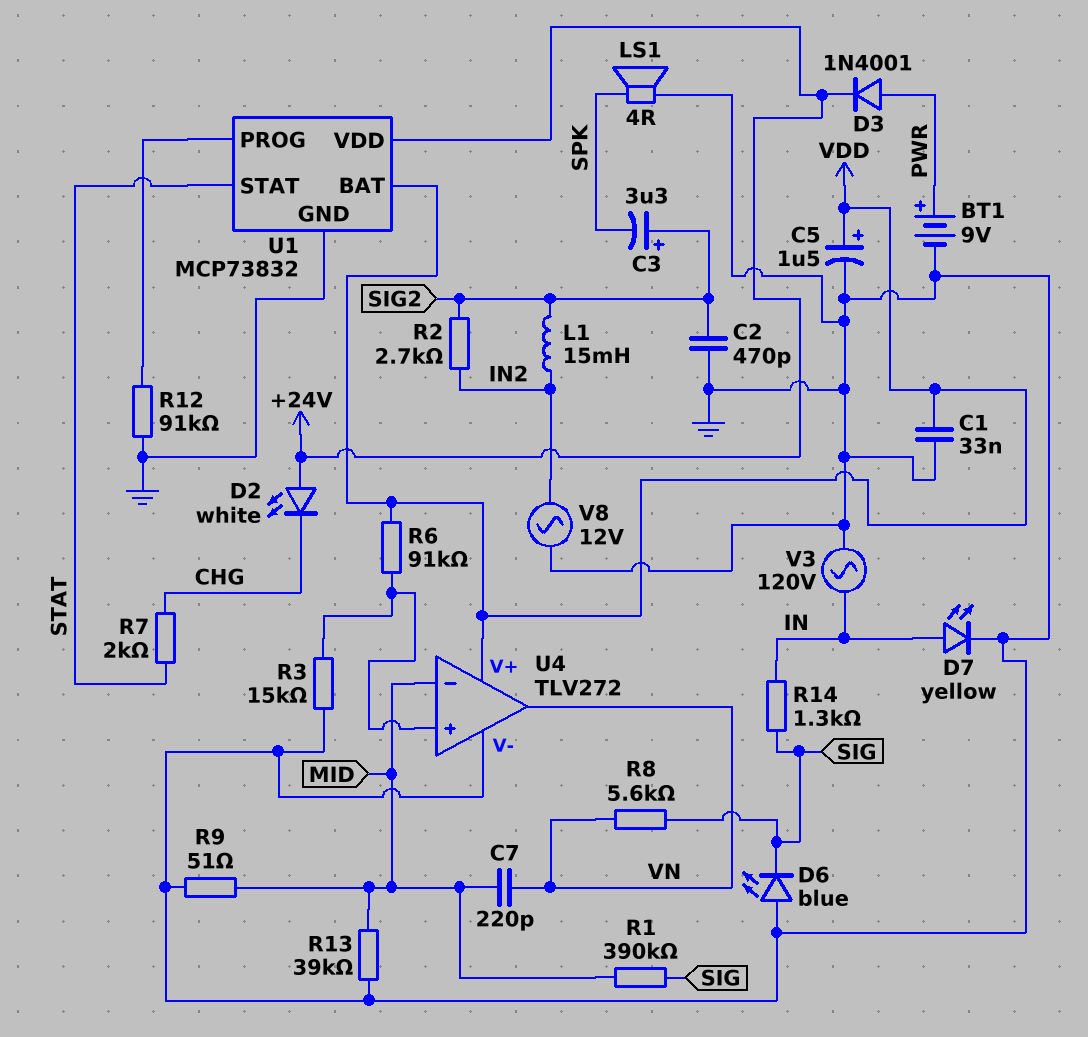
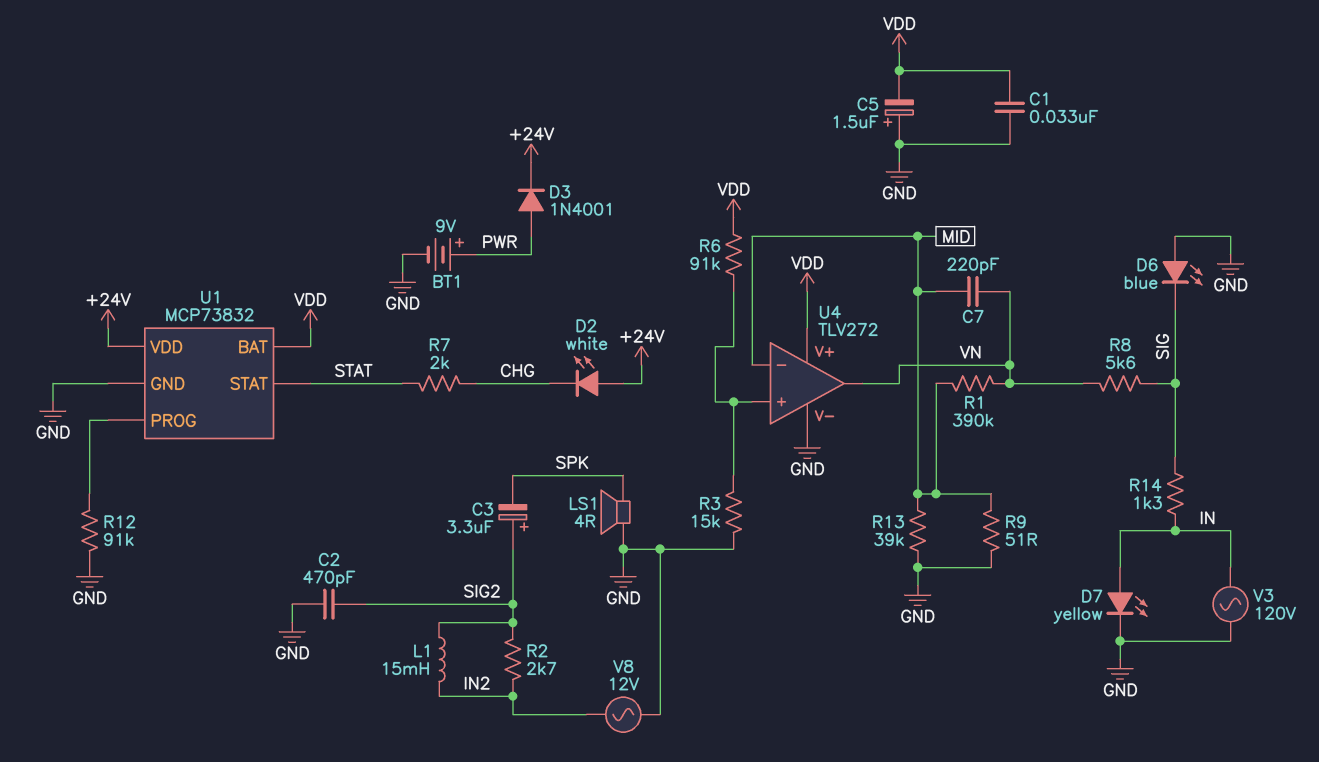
C5: 1.5uF (plus VDD, minus GND) -> 1.5uF (plus GND, minus VDD)
R1: 390k (MID, SIG) -> 390k (MID, VN)

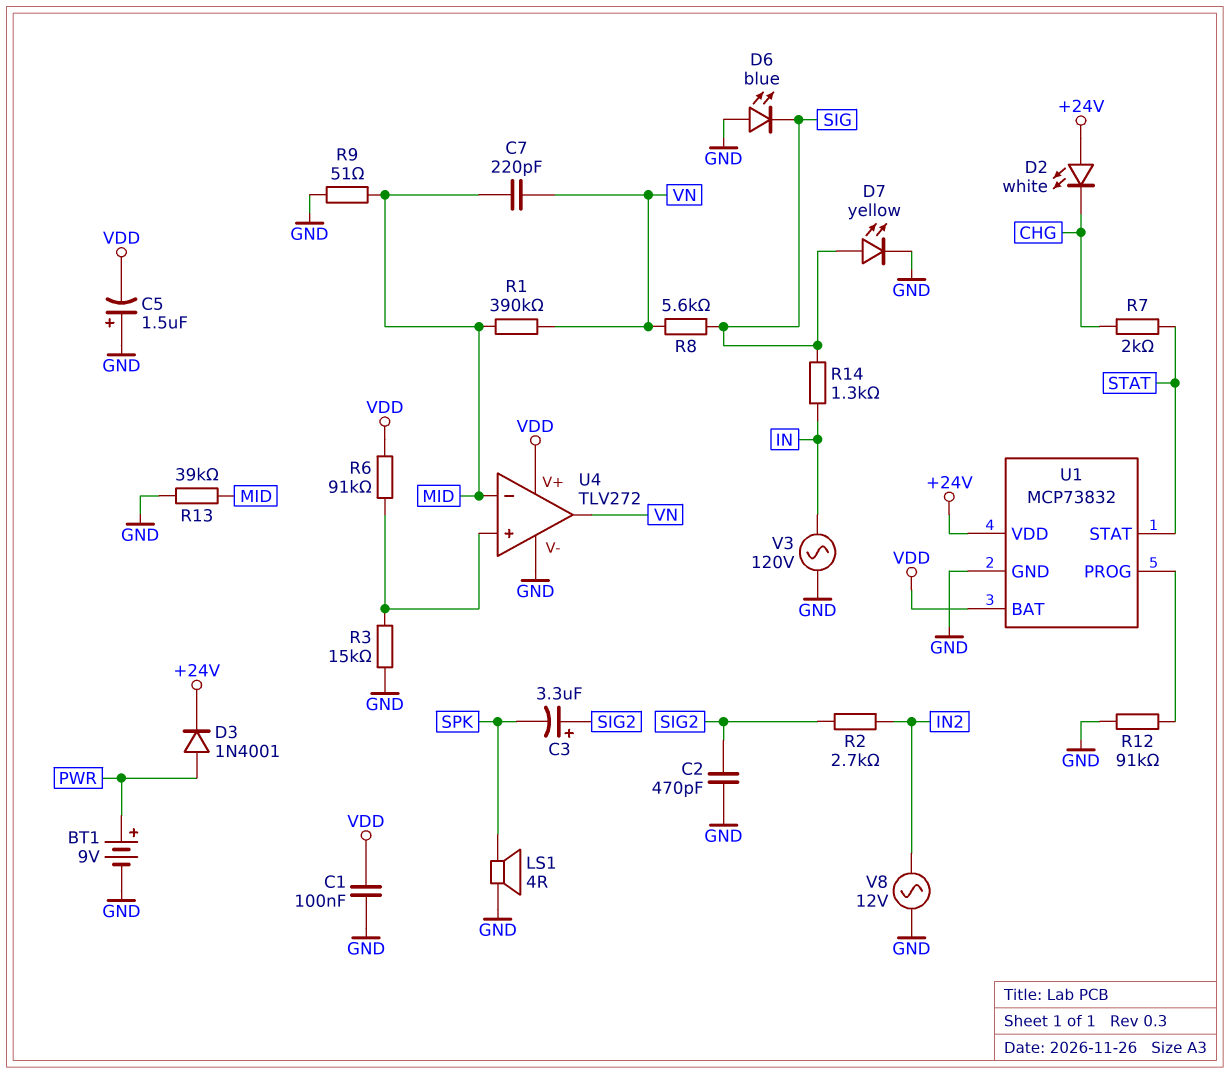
C1: 33nF (GND, VDD) -> 100nF (GND, VDD)
D7: LED yellow (A IN, K GND) -> LED yellow (A SIG, K GND)
L1: 15mH (IN2, SIG2) -> none

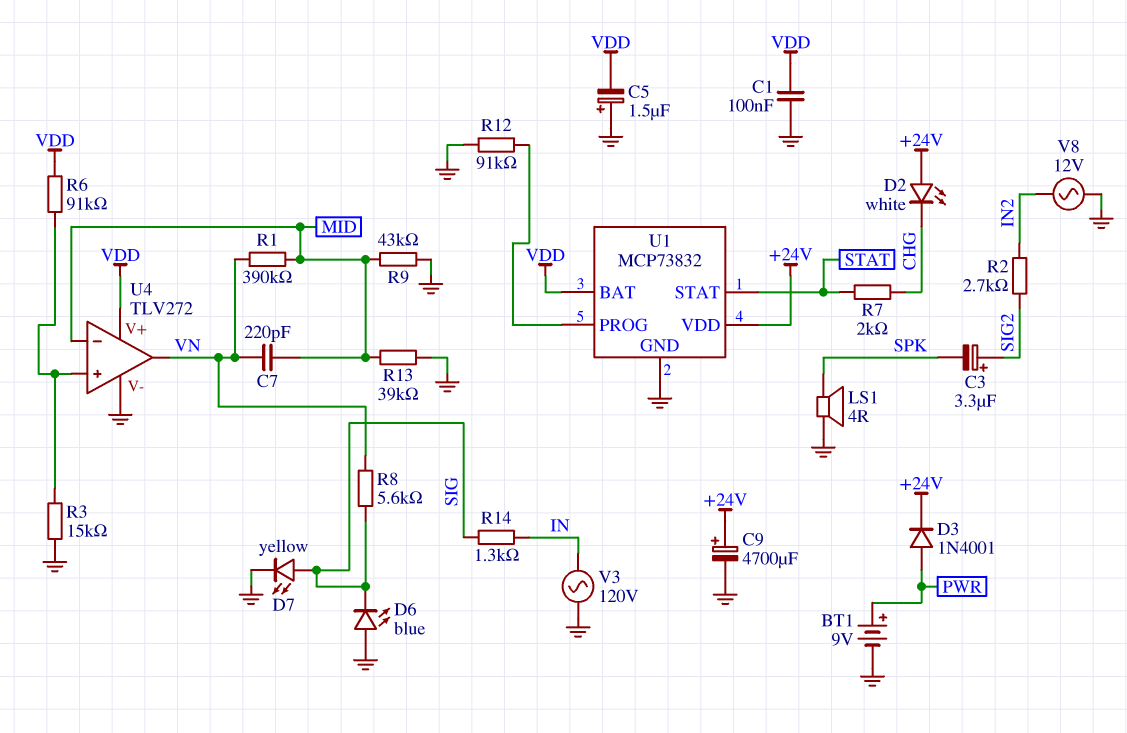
C2: 470pF (GND, SIG2) -> none
C9: none -> 4700uF (plus +24V, minus GND)
R9: 51 (GND, MID) -> 43k (GND, MID)

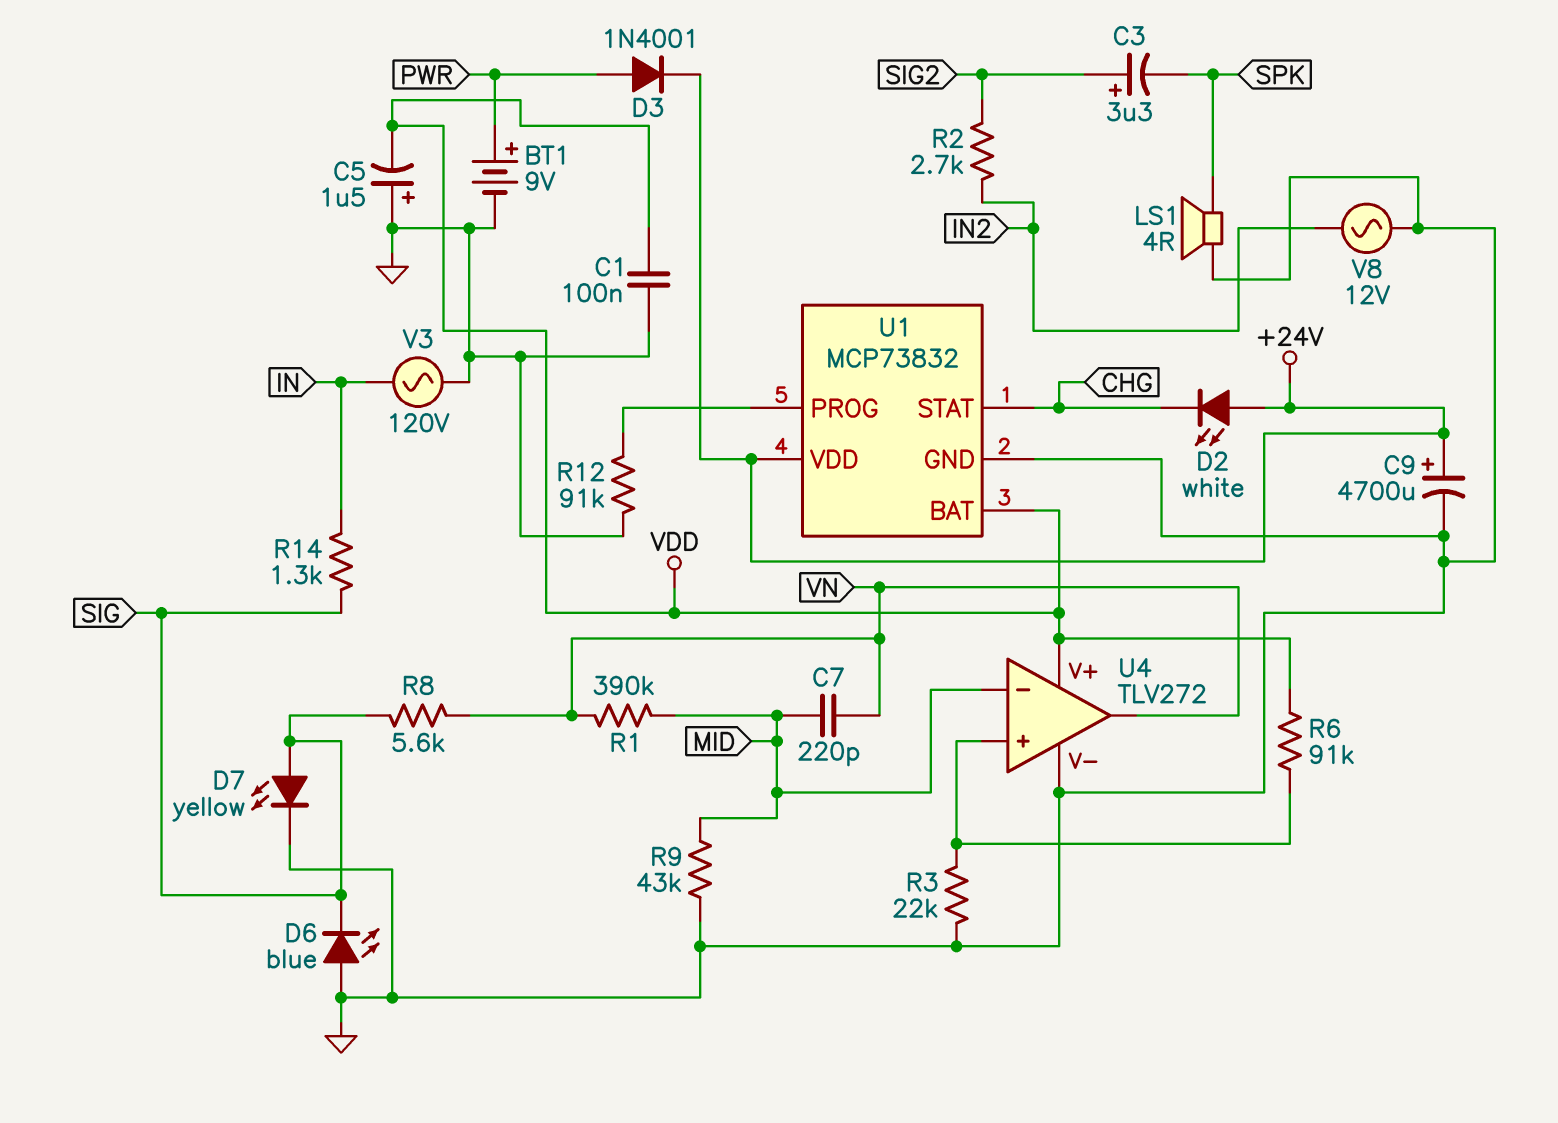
R3: 15k (GND, U4/in+) -> 22k (GND, U4/in+)
R7: 2k (CHG, STAT) -> none
R13: 39k (GND, MID) -> none
U1 pin STAT: STAT -> CHG

